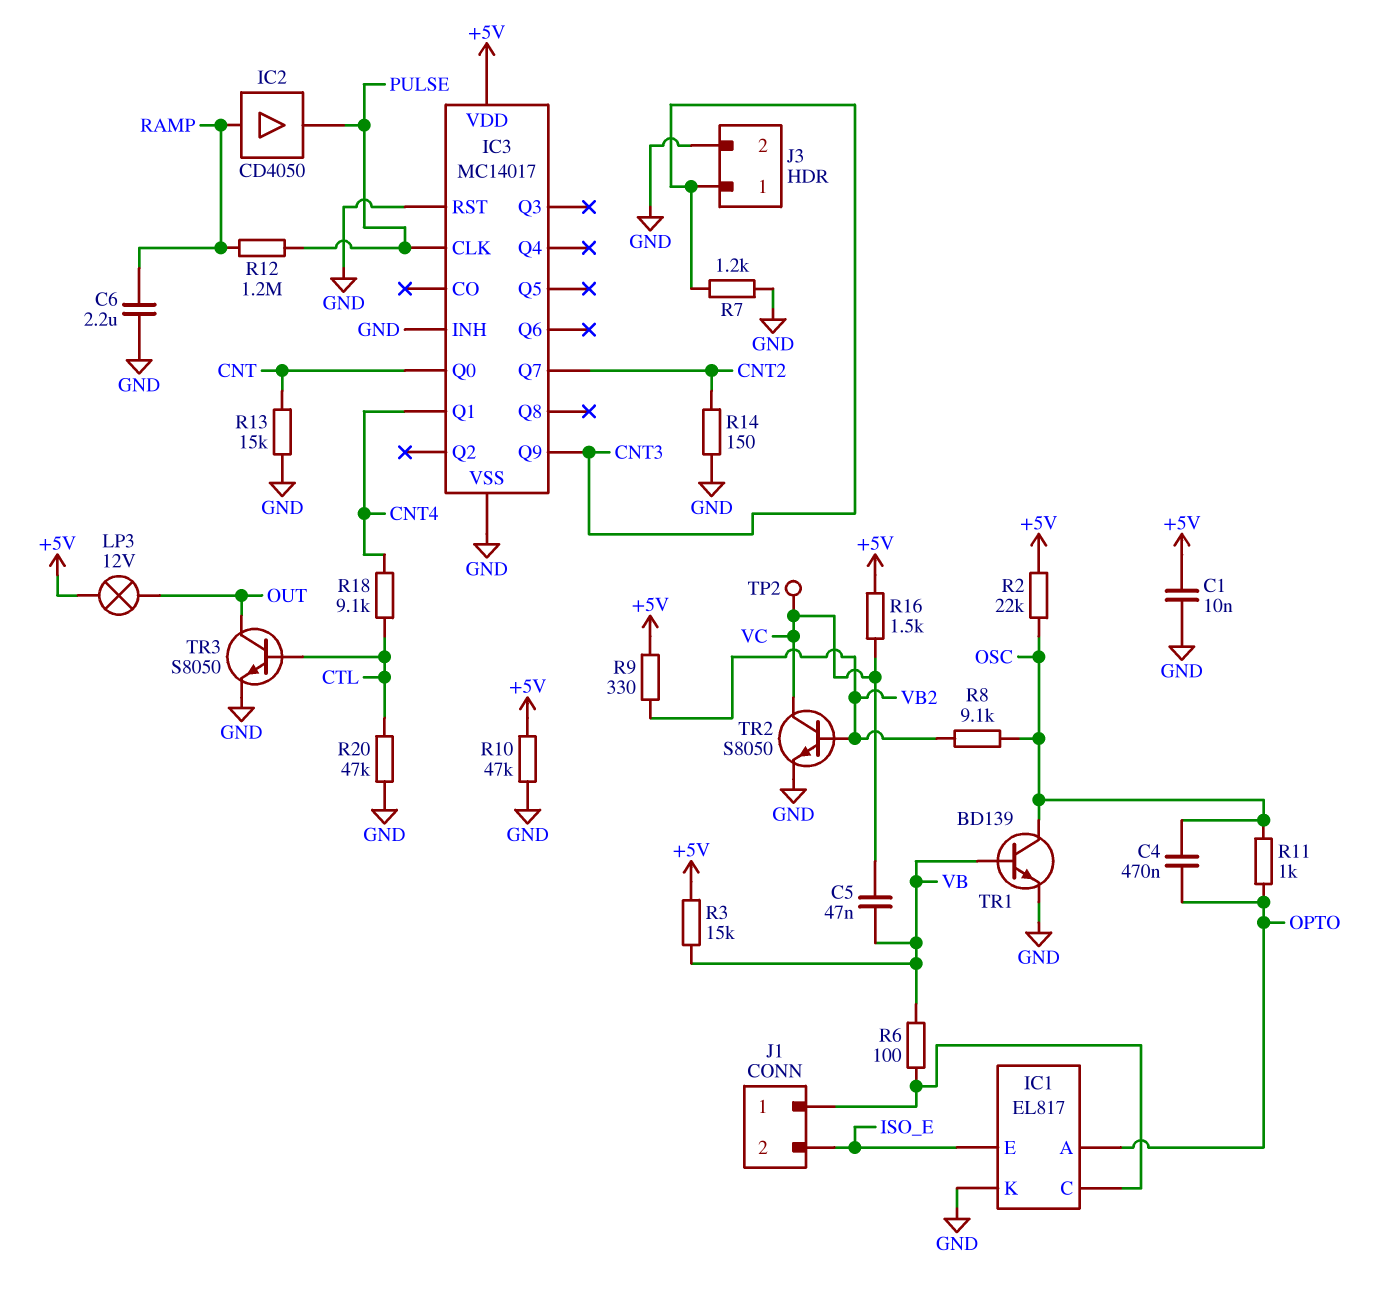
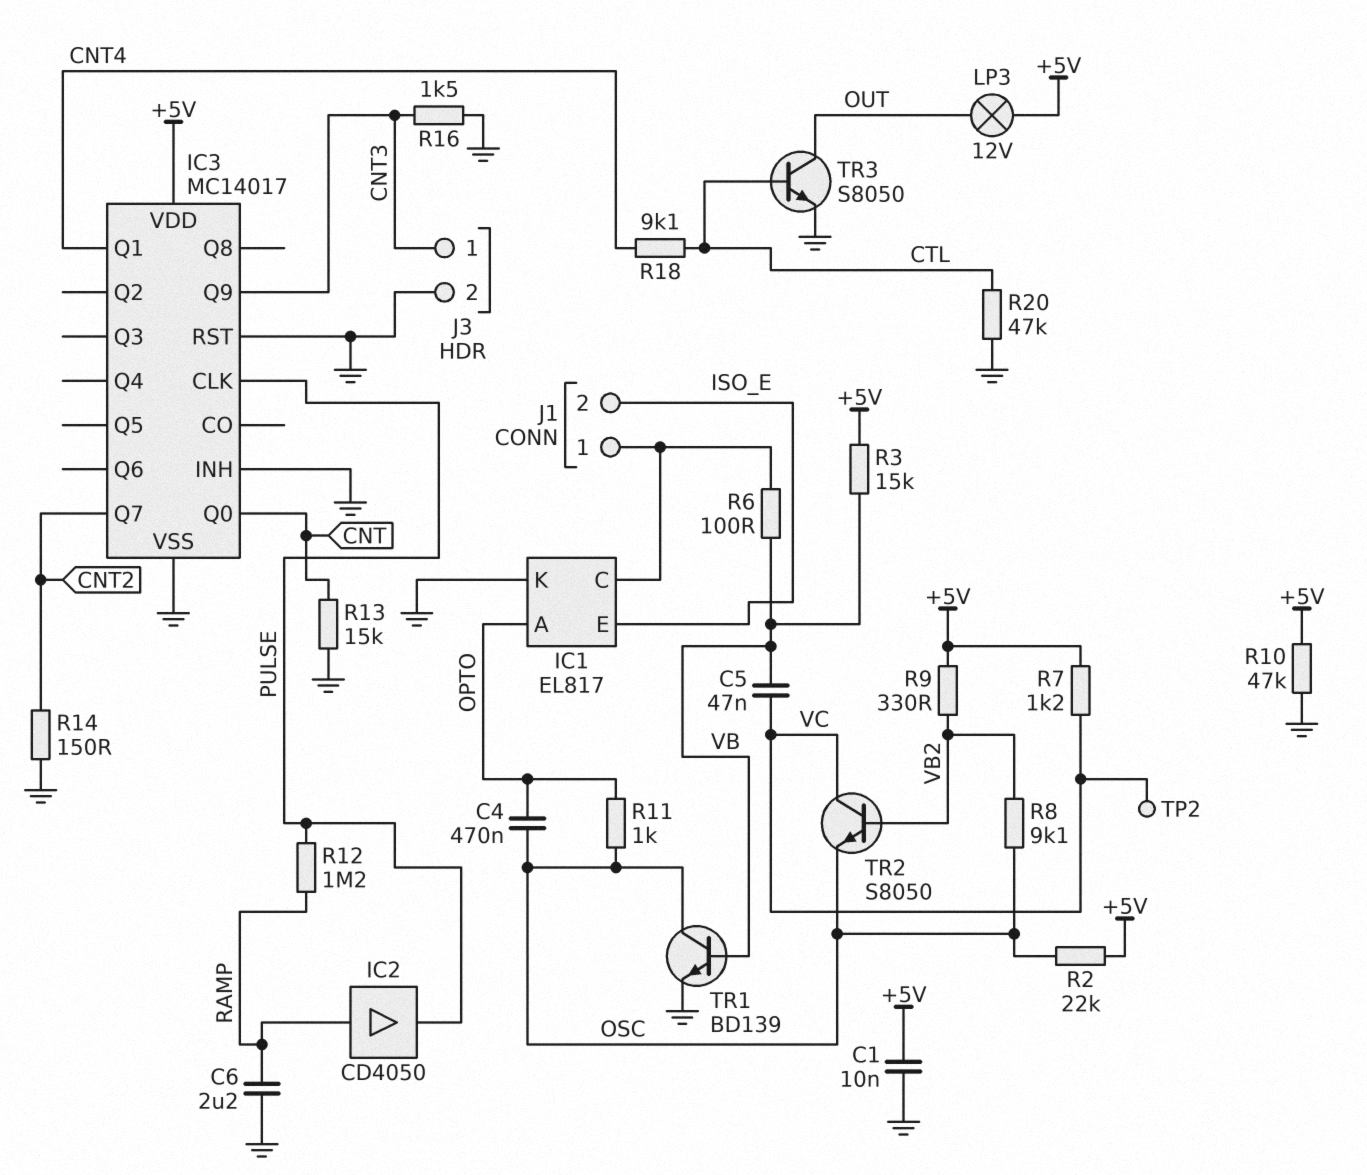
R7: 1.2k (CNT3, GND) -> 1.2k (+5V, VC)
R16: 1.5k (+5V, VC) -> 1.5k (CNT3, GND)
TR2: NPN S8050 (B VB2, C VC, E GND) -> NPN S8050 (B VB2, C VC, E OSC)

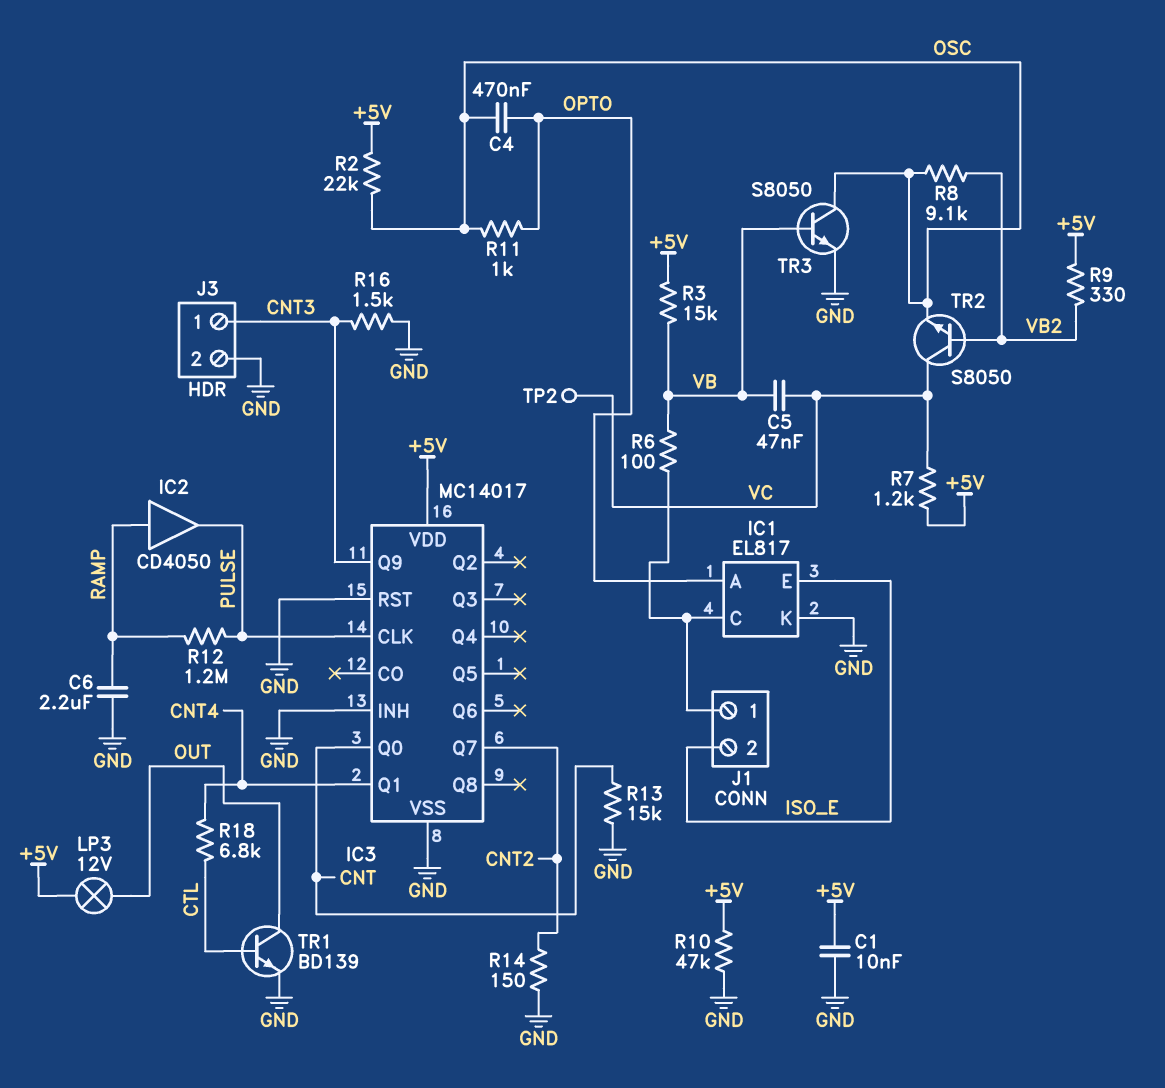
R18: 9.1k (CNT4, CTL) -> 6.8k (CNT4, CTL)
R20: 47k (CTL, GND) -> none
TR1: NPN BD139 (B VB, C OSC, E GND) -> NPN BD139 (B CTL, C OUT, E GND)
TR3: NPN S8050 (B CTL, C OUT, E GND) -> NPN S8050 (B VB, C OSC, E GND)

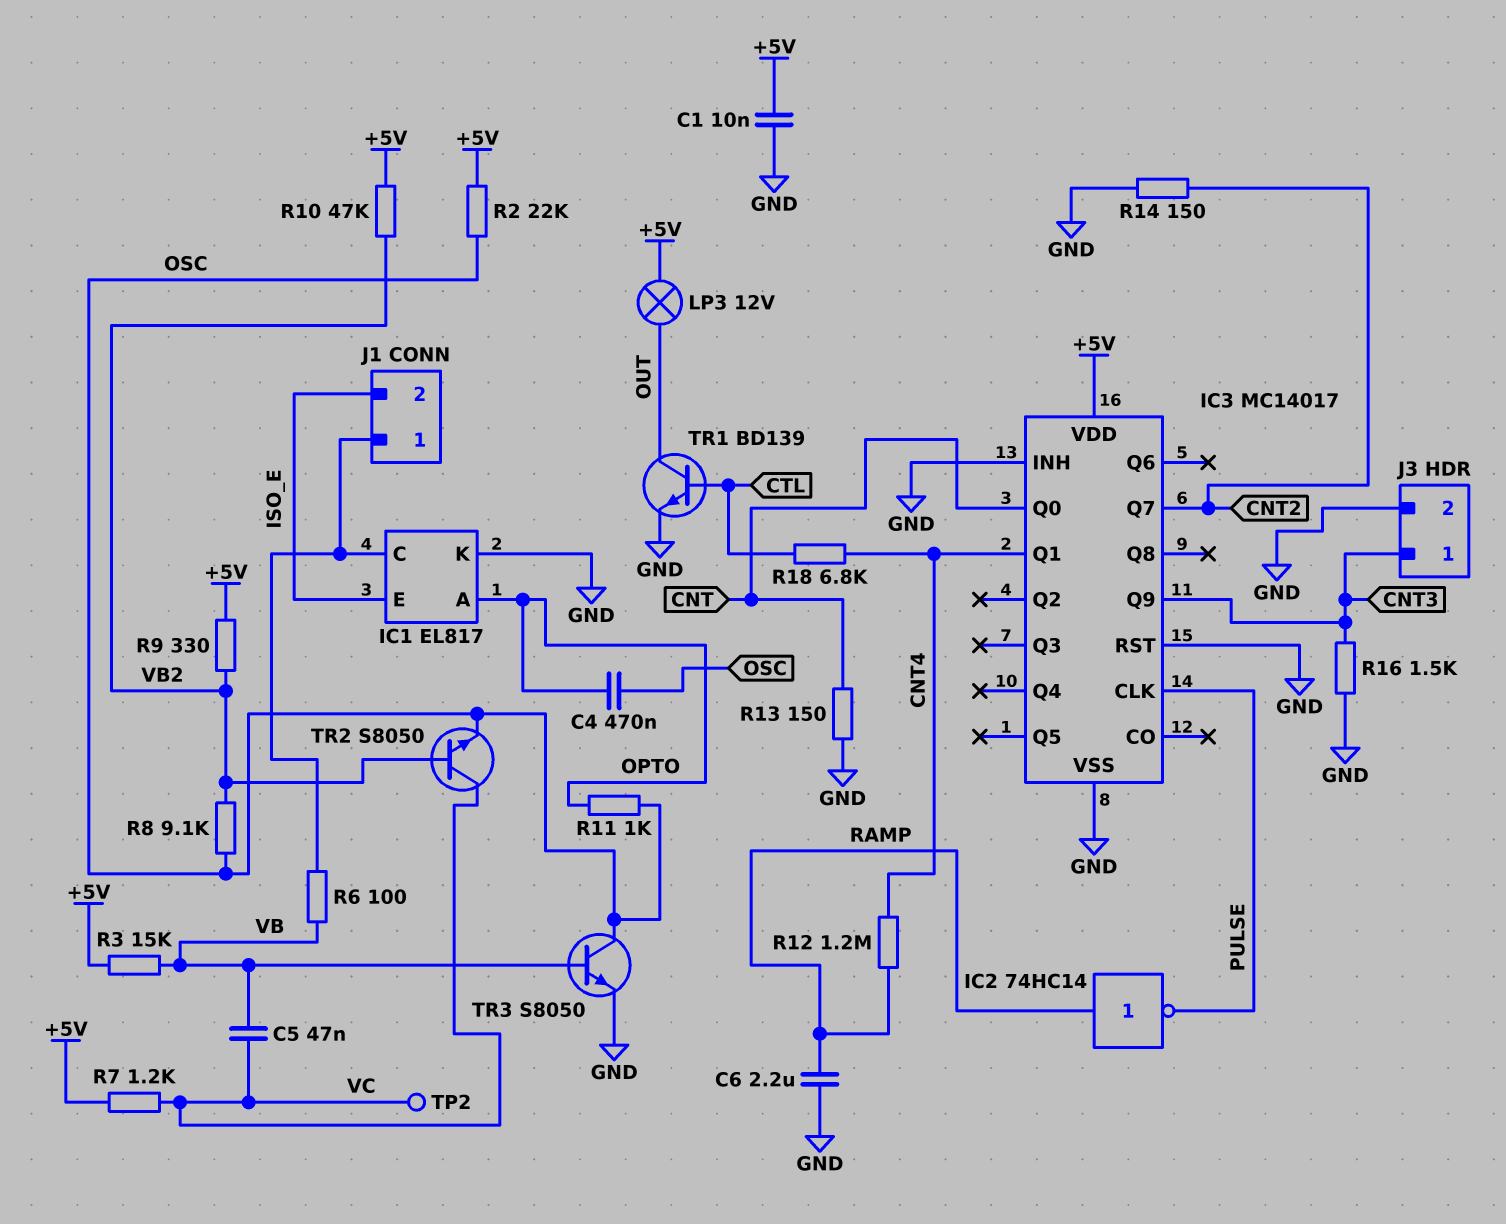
IC2: buffer CD4050 (in RAMP, out PULSE) -> NOT 74HC14 (in RAMP, out PULSE)
R10: 47k (+5V, GND) -> 47k (+5V, VB2)
R12: 1.2M (PULSE, RAMP) -> 1.2M (CNT4, RAMP)
R13: 15k (CNT, GND) -> 150 (CNT, GND)

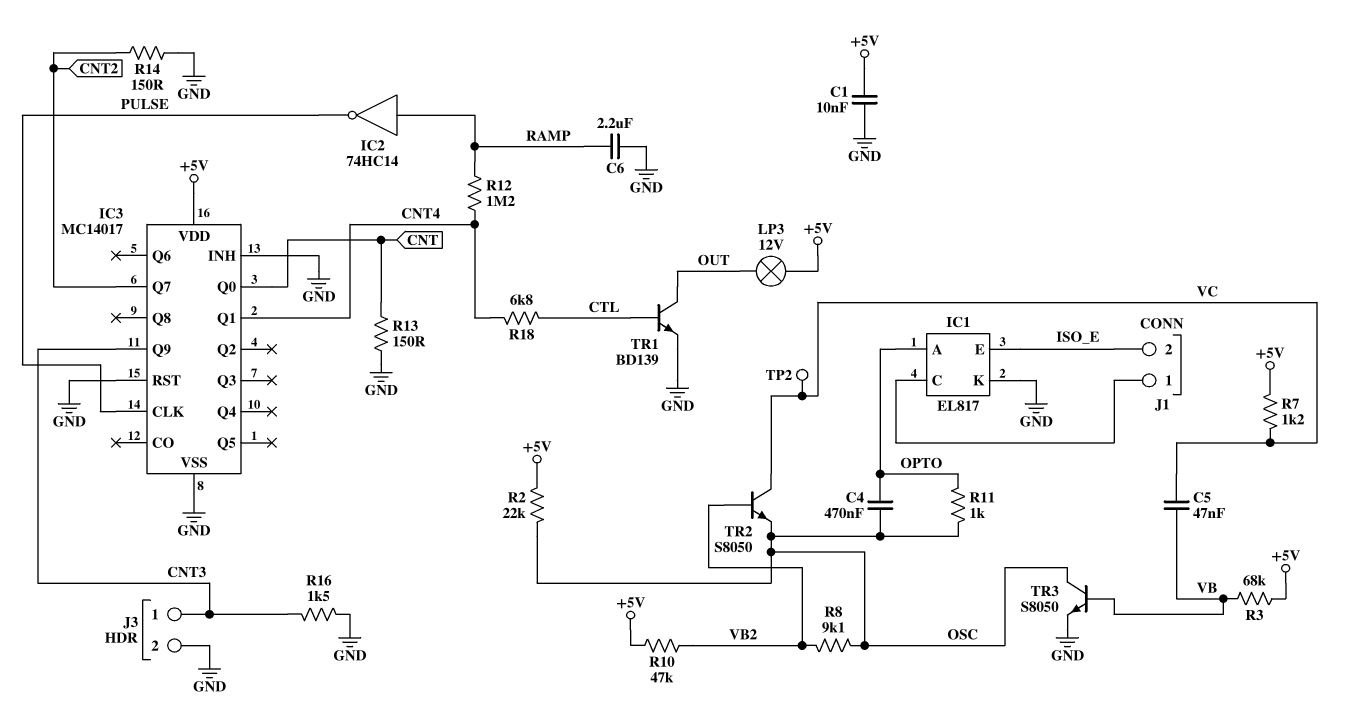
R3: 15k (+5V, VB) -> 68k (+5V, VB)
R6: 100 (IC1/C, VB) -> none
R9: 330 (+5V, VB2) -> none

